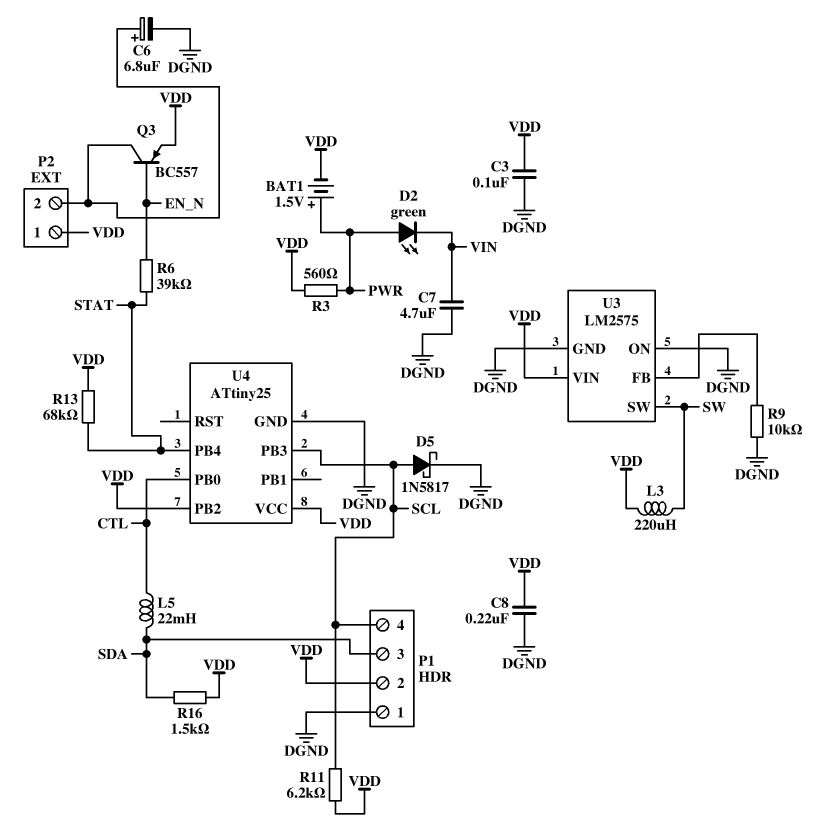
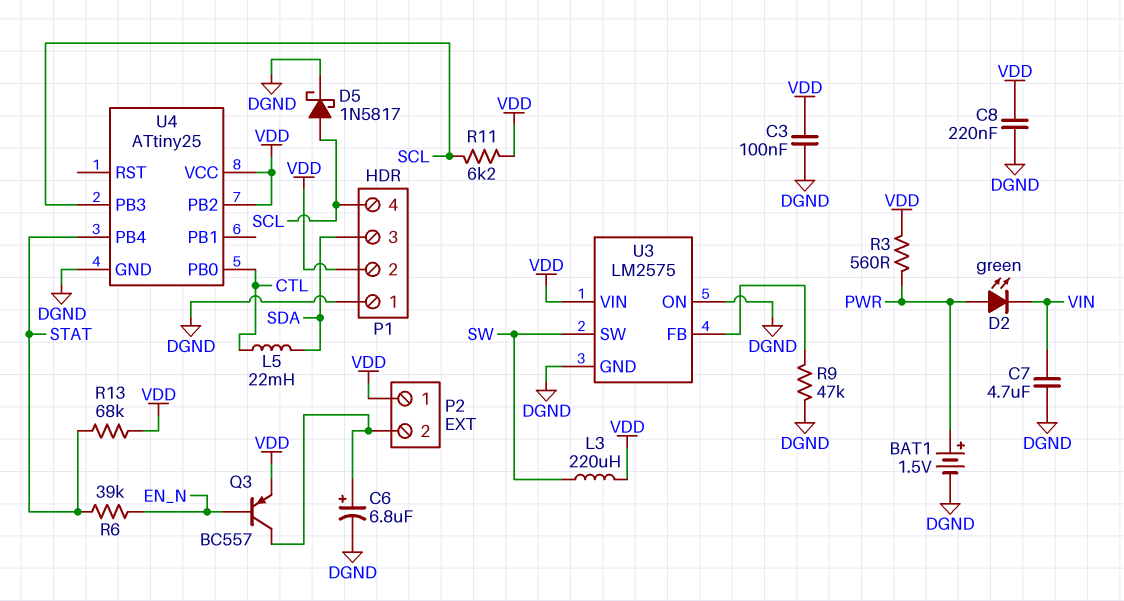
BAT1: 1.5V (plus PWR, minus VDD) -> 1.5V (plus PWR, minus DGND)
R9: 10k (DGND, U3/FB) -> 47k (DGND, U3/FB)
R16: 1.5k (SDA, VDD) -> none

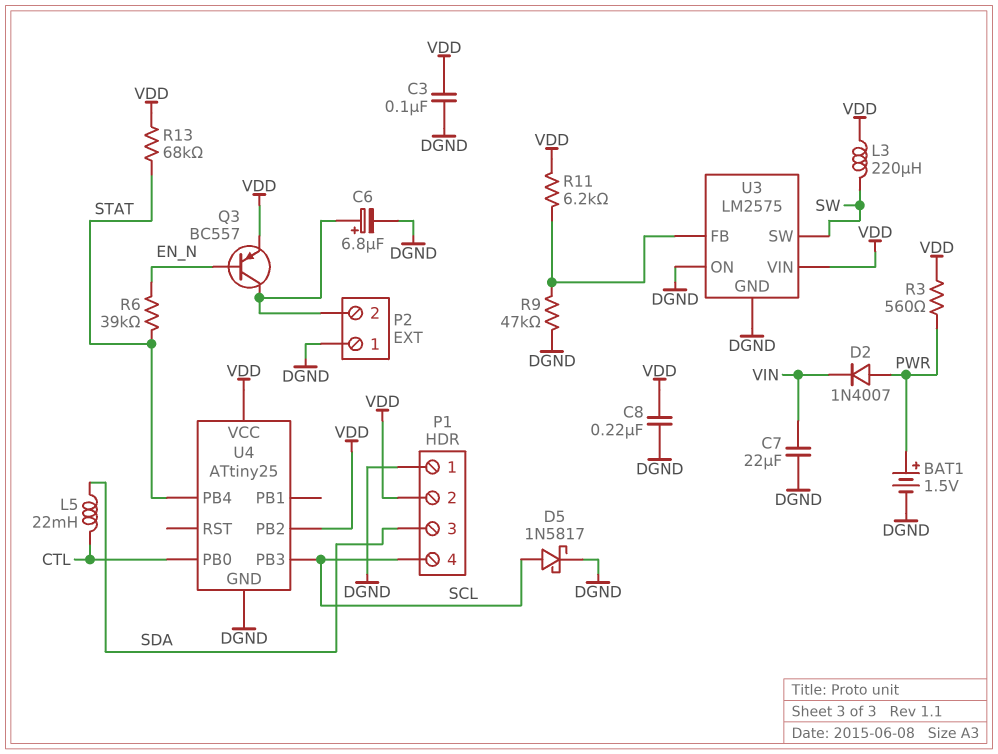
C7: 4.7uF (DGND, VIN) -> 22uF (DGND, VIN)
D2: LED green (A PWR, K VIN) -> diode 1N4007 (A PWR, K VIN)
P2 pin 1: VDD -> DGND
R11: 6.2k (SCL, VDD) -> 6.2k (U3/FB, VDD)

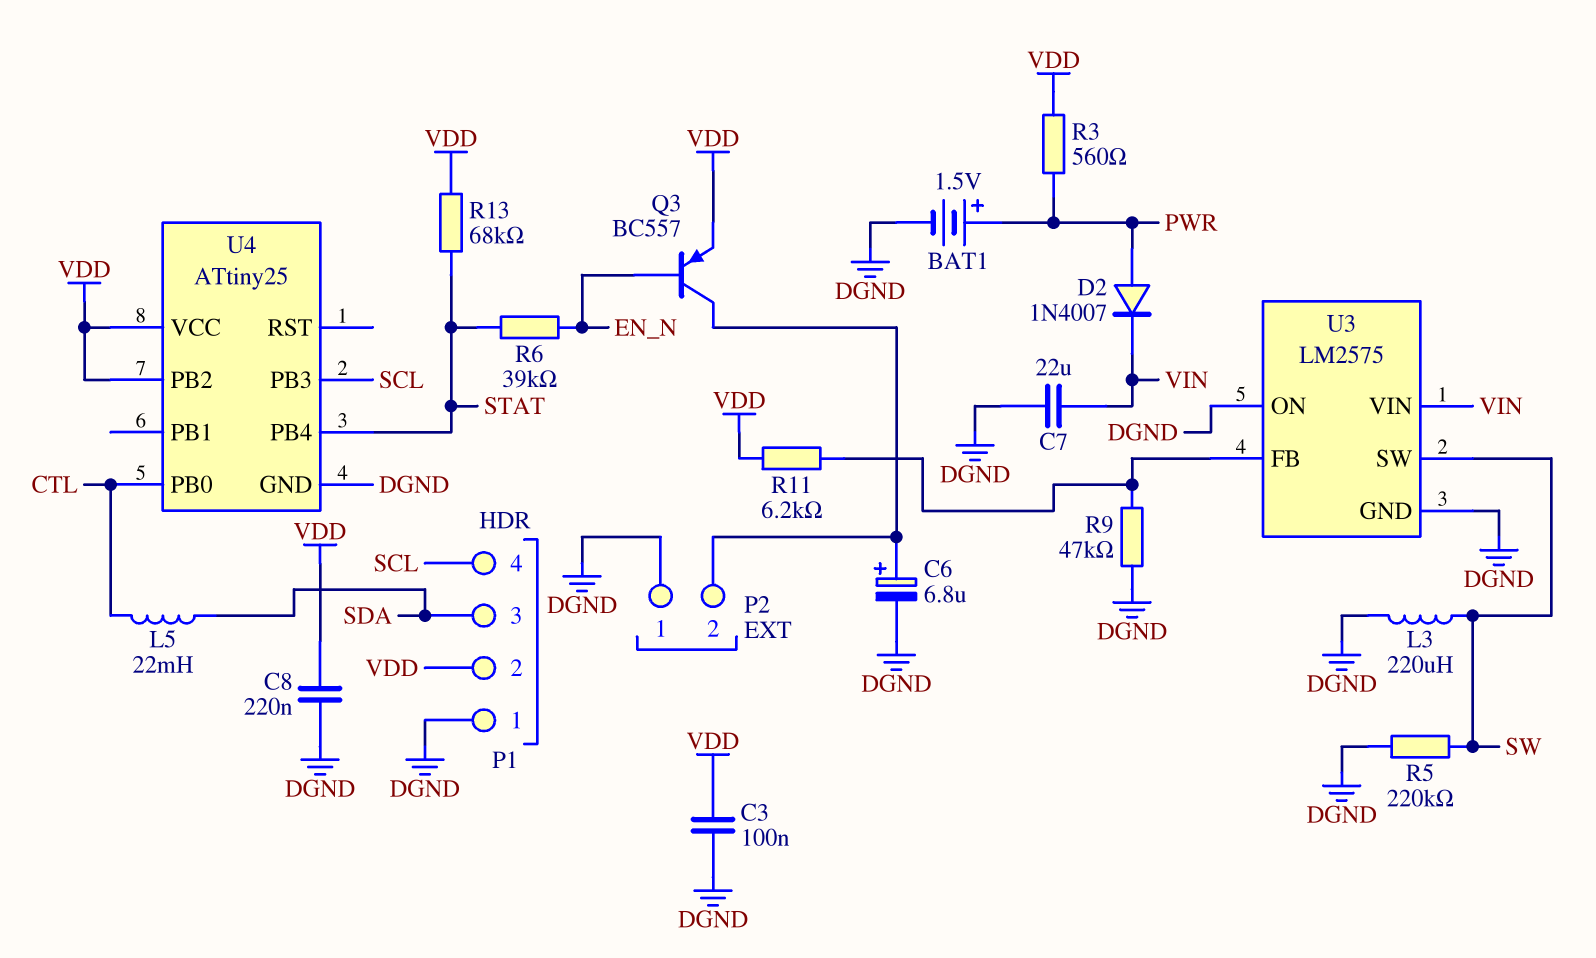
D5: schottky 1N5817 (A SCL, K DGND) -> none
L3: 220uH (SW, VDD) -> 220uH (DGND, SW)
R5: none -> 220k (DGND, SW)
U3 pin VIN: VDD -> VIN

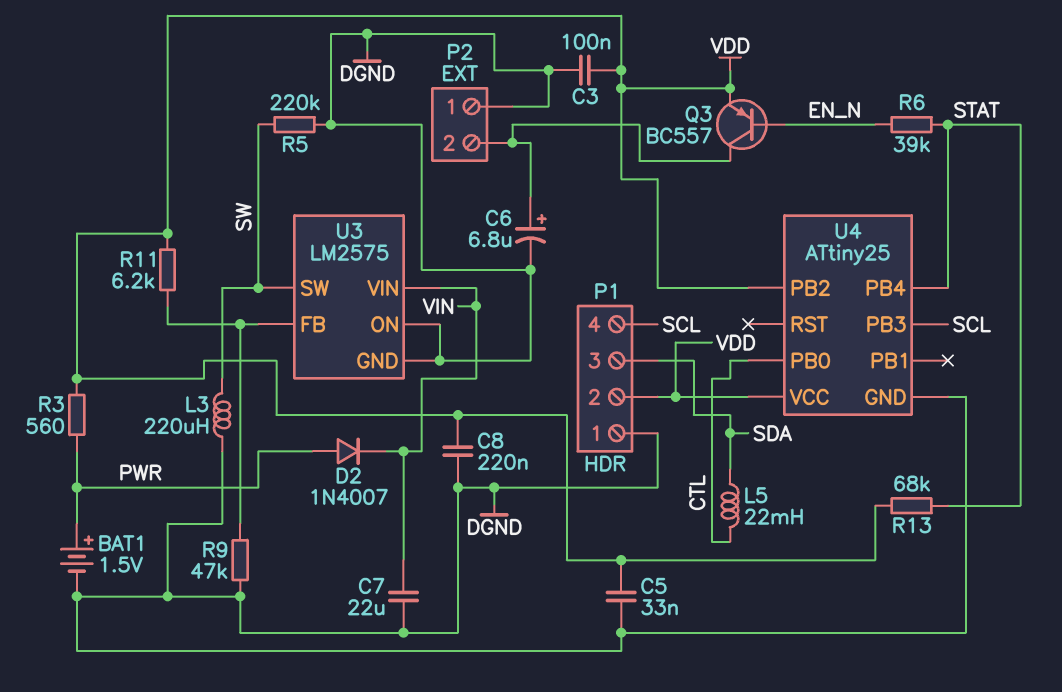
C5: none -> 33nF (DGND, VDD)

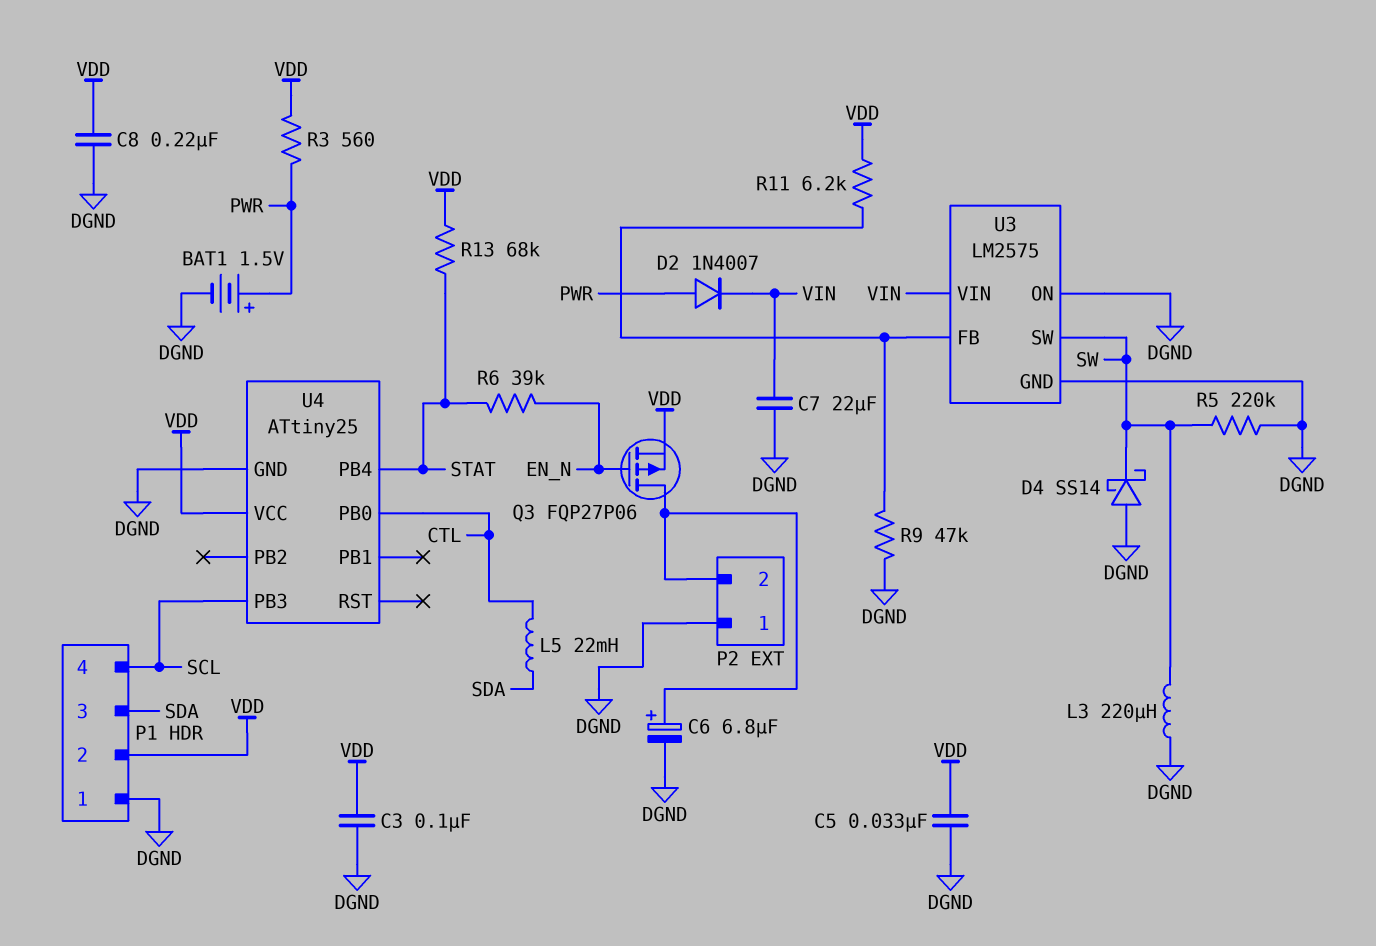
D4: none -> schottky SS14 (A DGND, K SW)
Q3: PNP BC557 (B EN_N, C P2/2, E VDD) -> PMOS FQP27P06 (G EN_N, D P2/2, S VDD)
U4 pin PB2: VDD -> none

